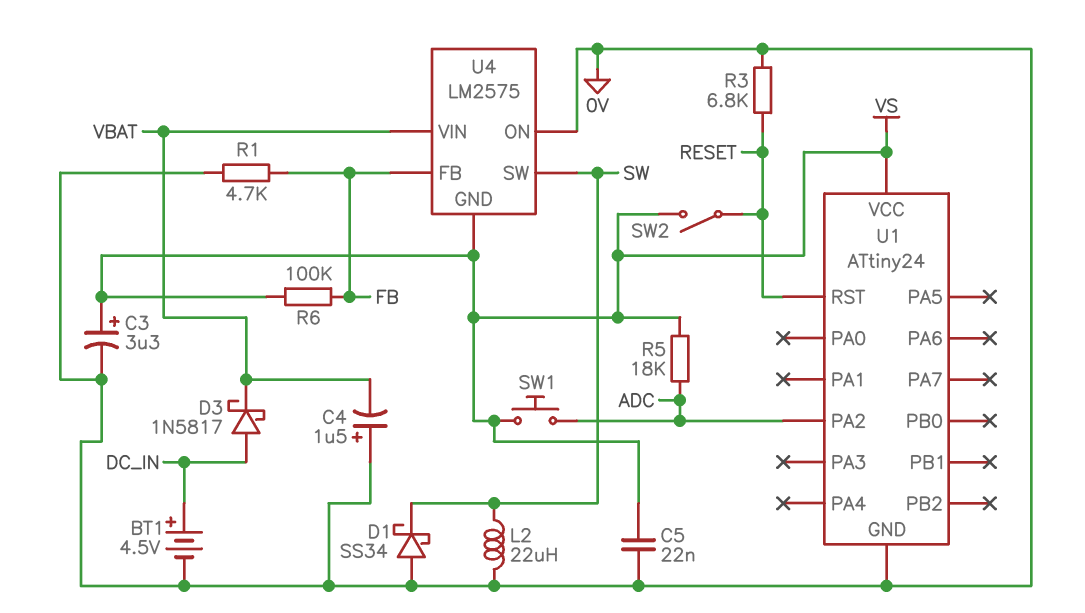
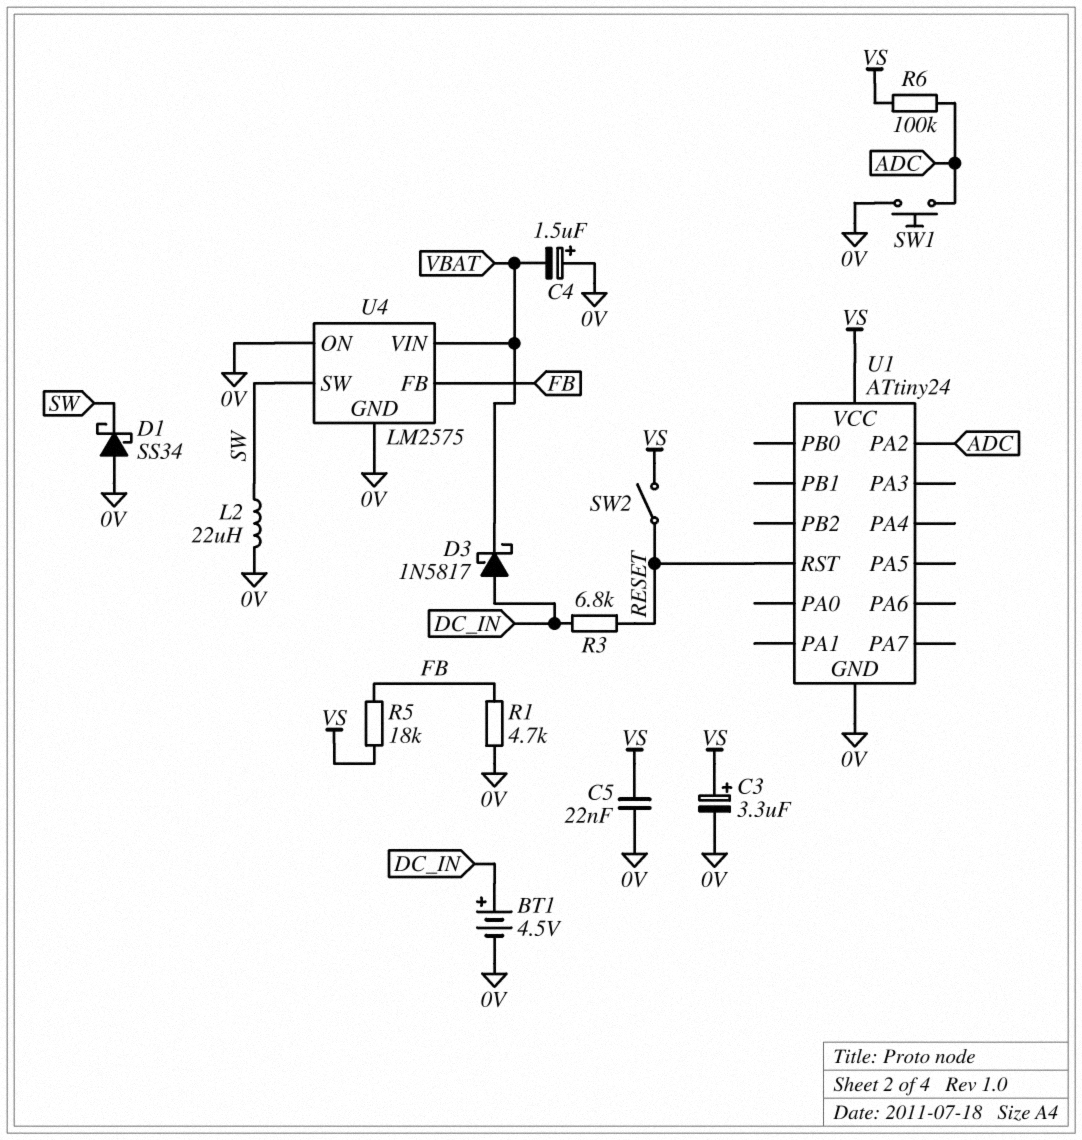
R3: 6.8k (0V, RESET) -> 6.8k (DC_IN, RESET)
R5: 18k (ADC, VS) -> 18k (FB, VS)
R6: 100k (FB, VS) -> 100k (ADC, VS)
SW1: button (ADC, VS) -> button (0V, ADC)
U4 pin GND: VS -> 0V

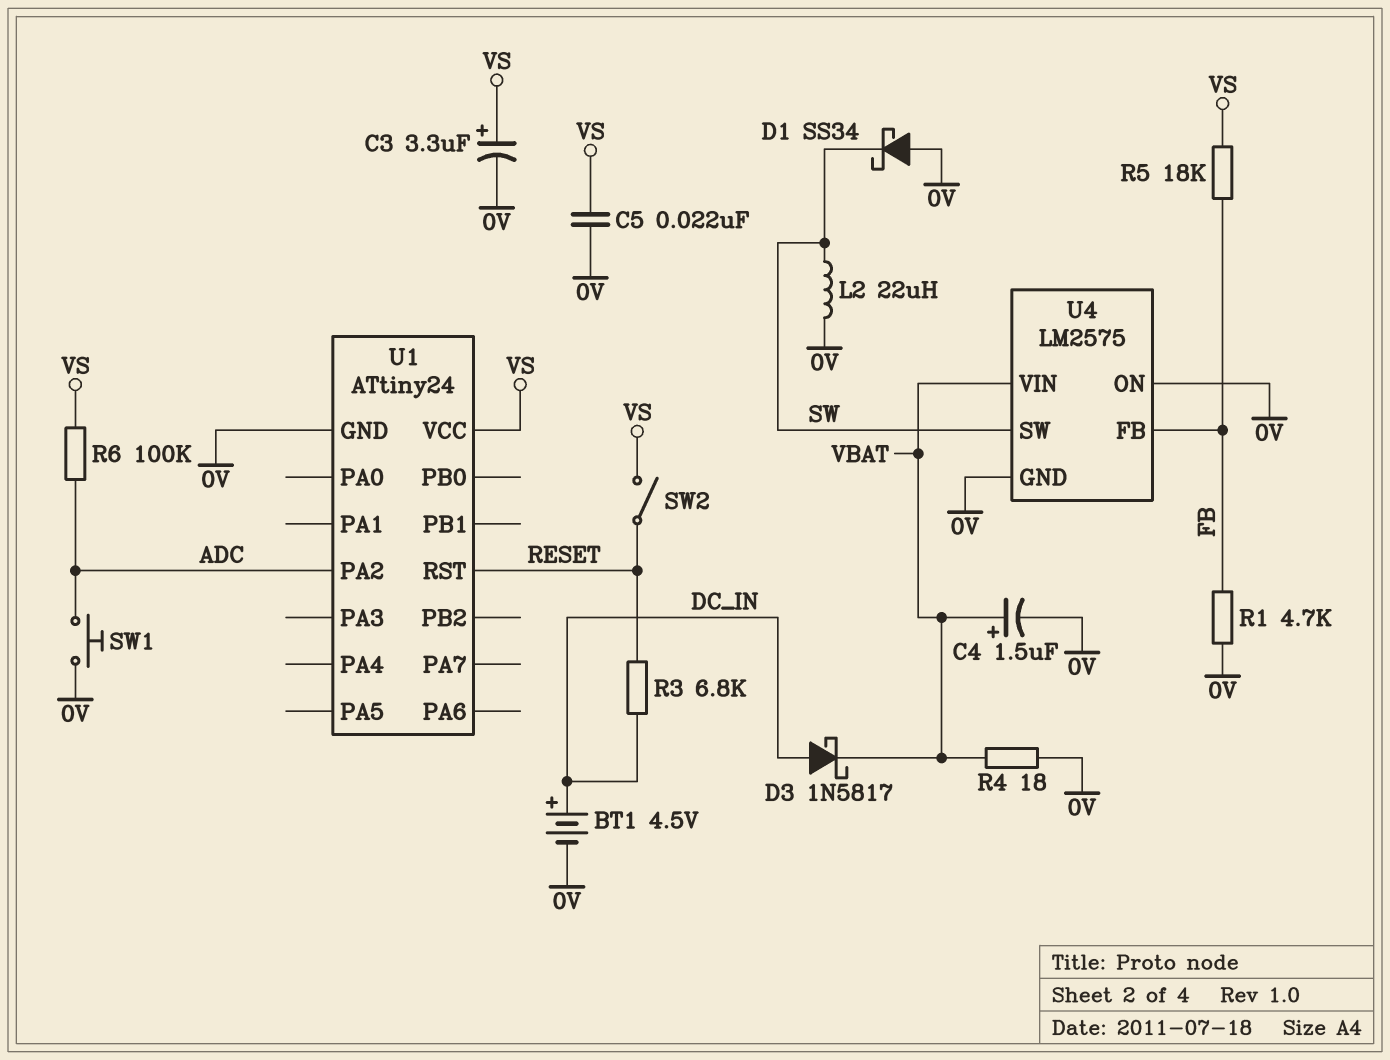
C4: 1.5uF (plus 0V, minus VBAT) -> 1.5uF (plus VBAT, minus 0V)
R4: none -> 18 (0V, VBAT)

